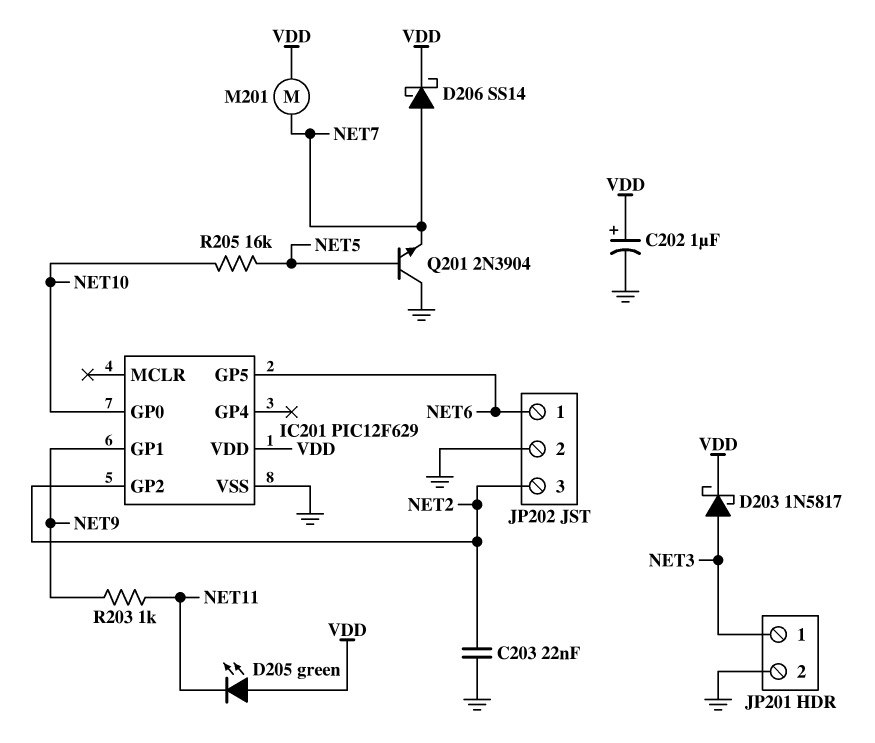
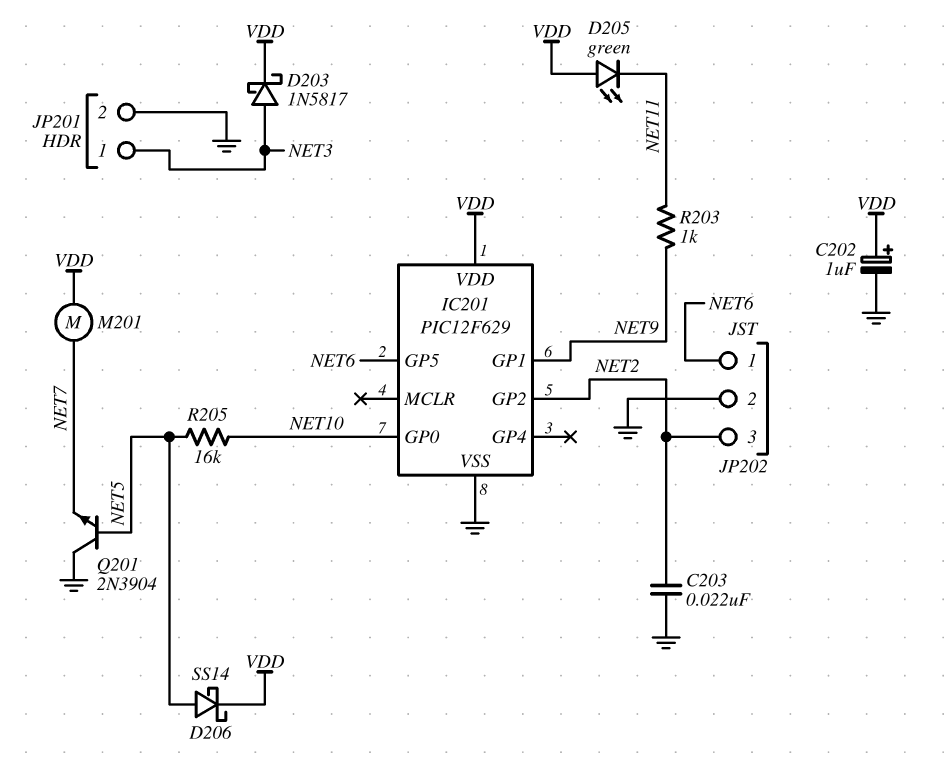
D206: schottky SS14 (A NET7, K VDD) -> schottky SS14 (A NET5, K VDD)

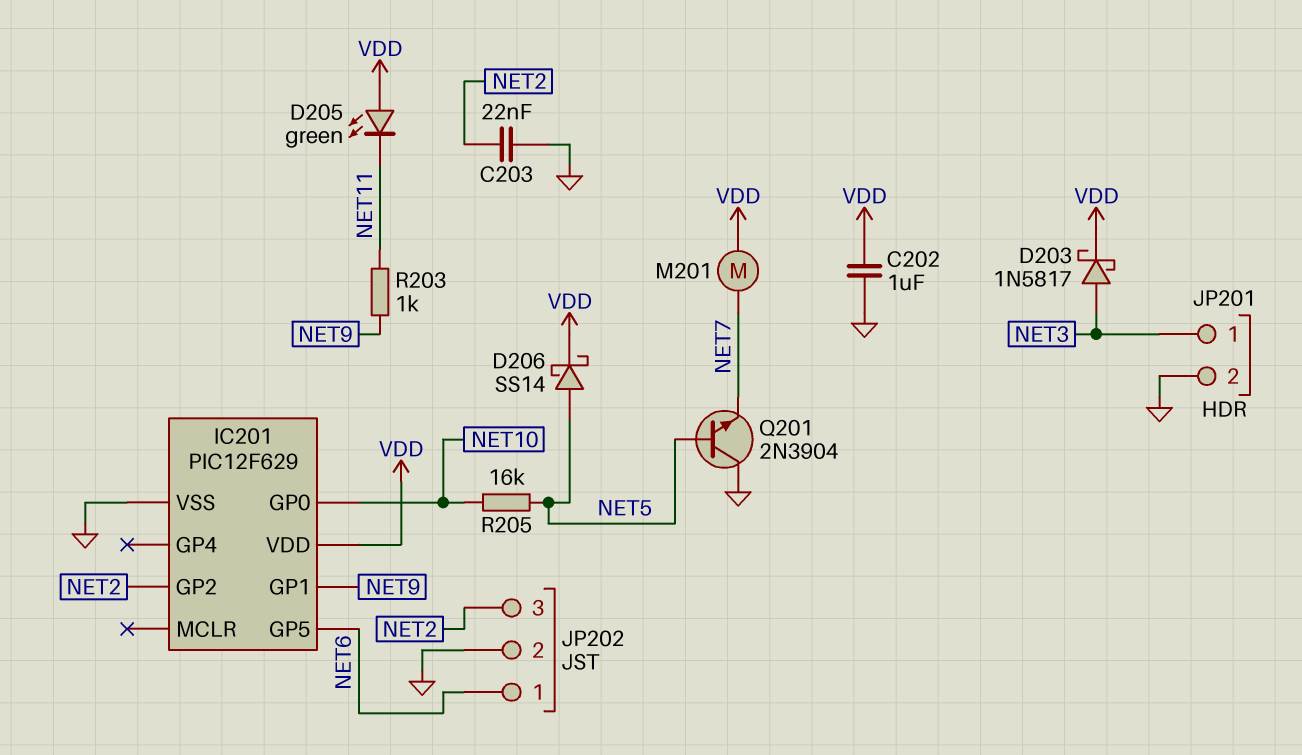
C202: 1uF (plus VDD, minus GND) -> 1uF (GND, VDD)

